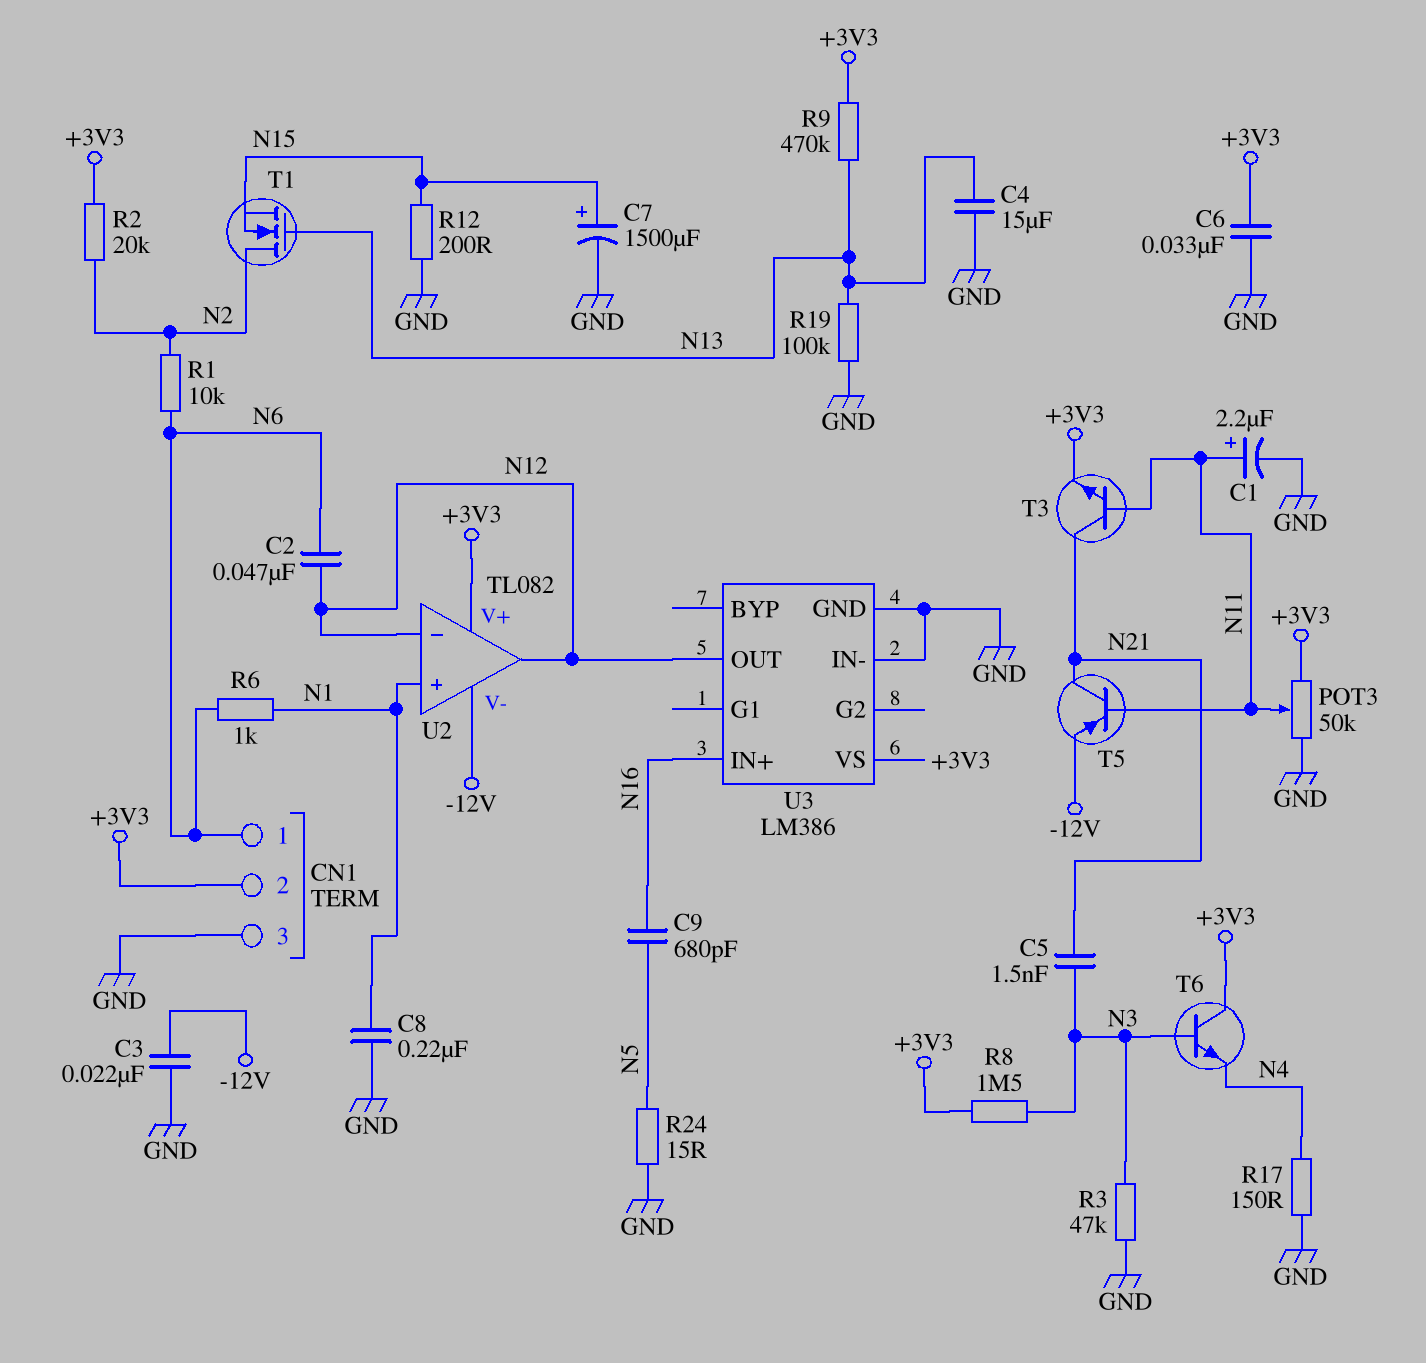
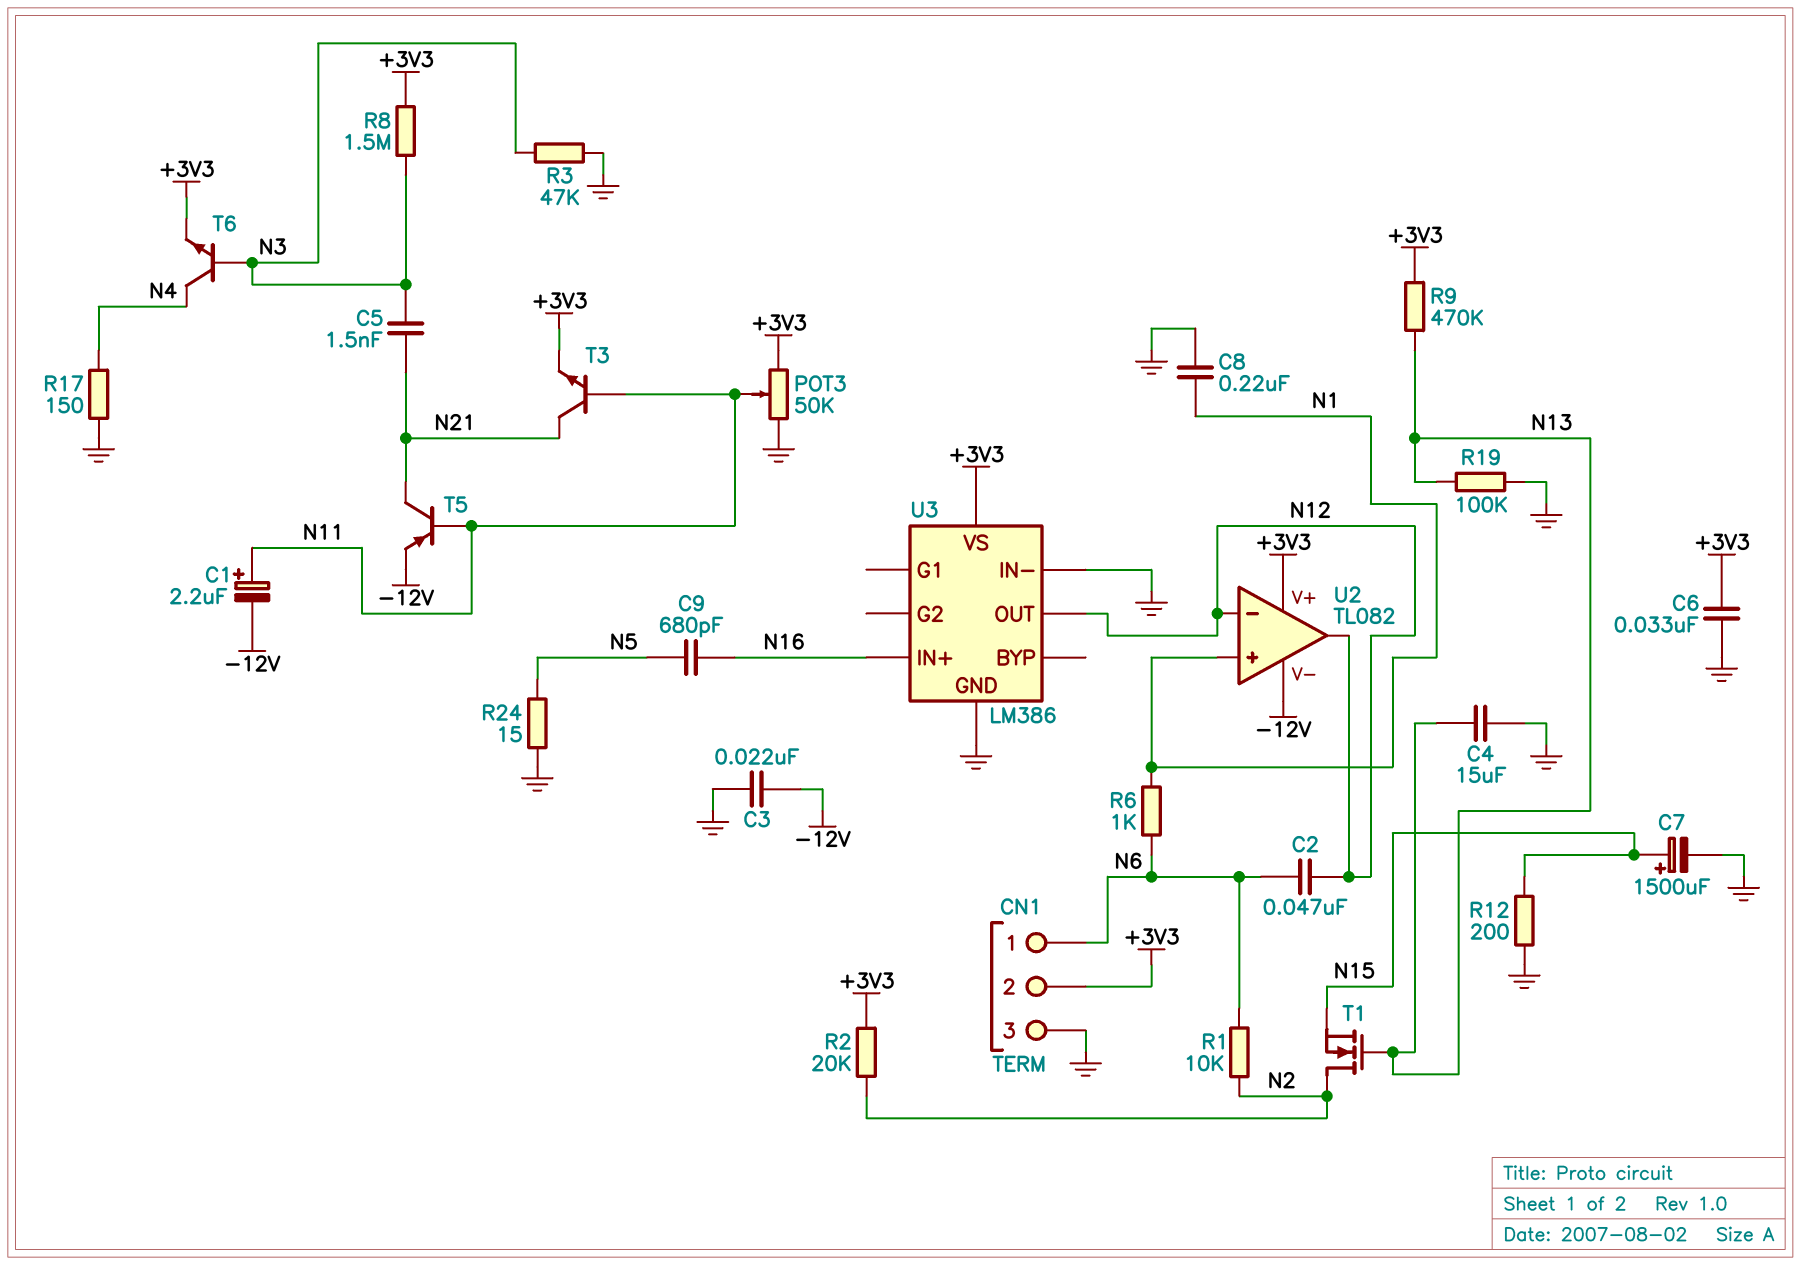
C1: 2.2uF (plus N11, minus GND) -> 2.2uF (plus N11, minus -12V)
T6: NPN (B N3, C +3V3, E N4) -> NPN (B N3, C N4, E +3V3)

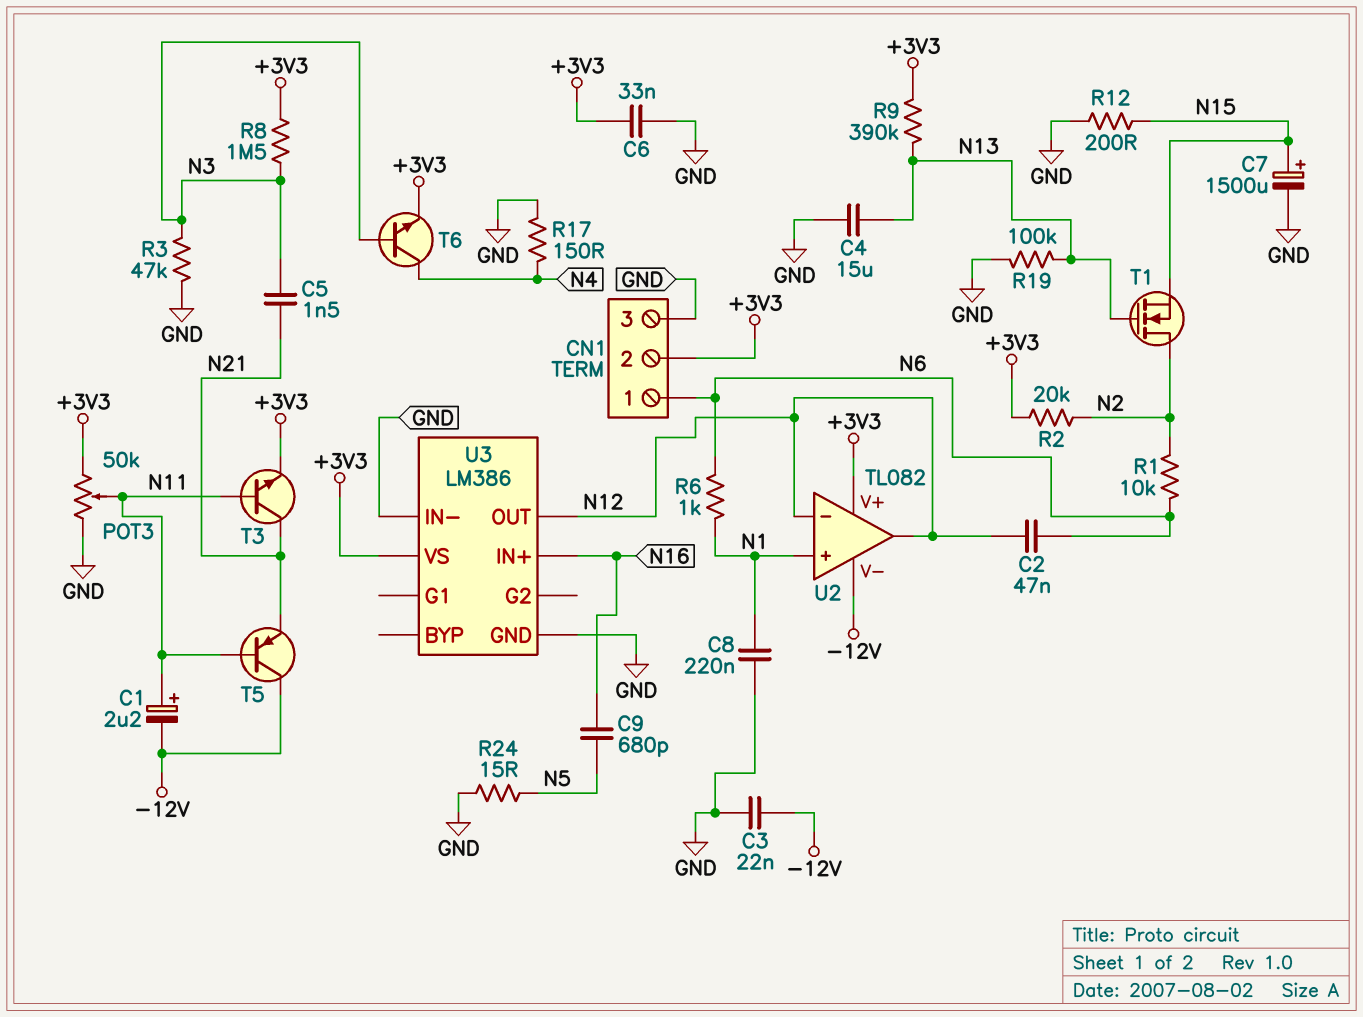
R9: 470k (+3V3, N13) -> 390k (+3V3, N13)
T5: PNP (B N11, C N21, E -12V) -> PNP (B N11, C -12V, E N21)

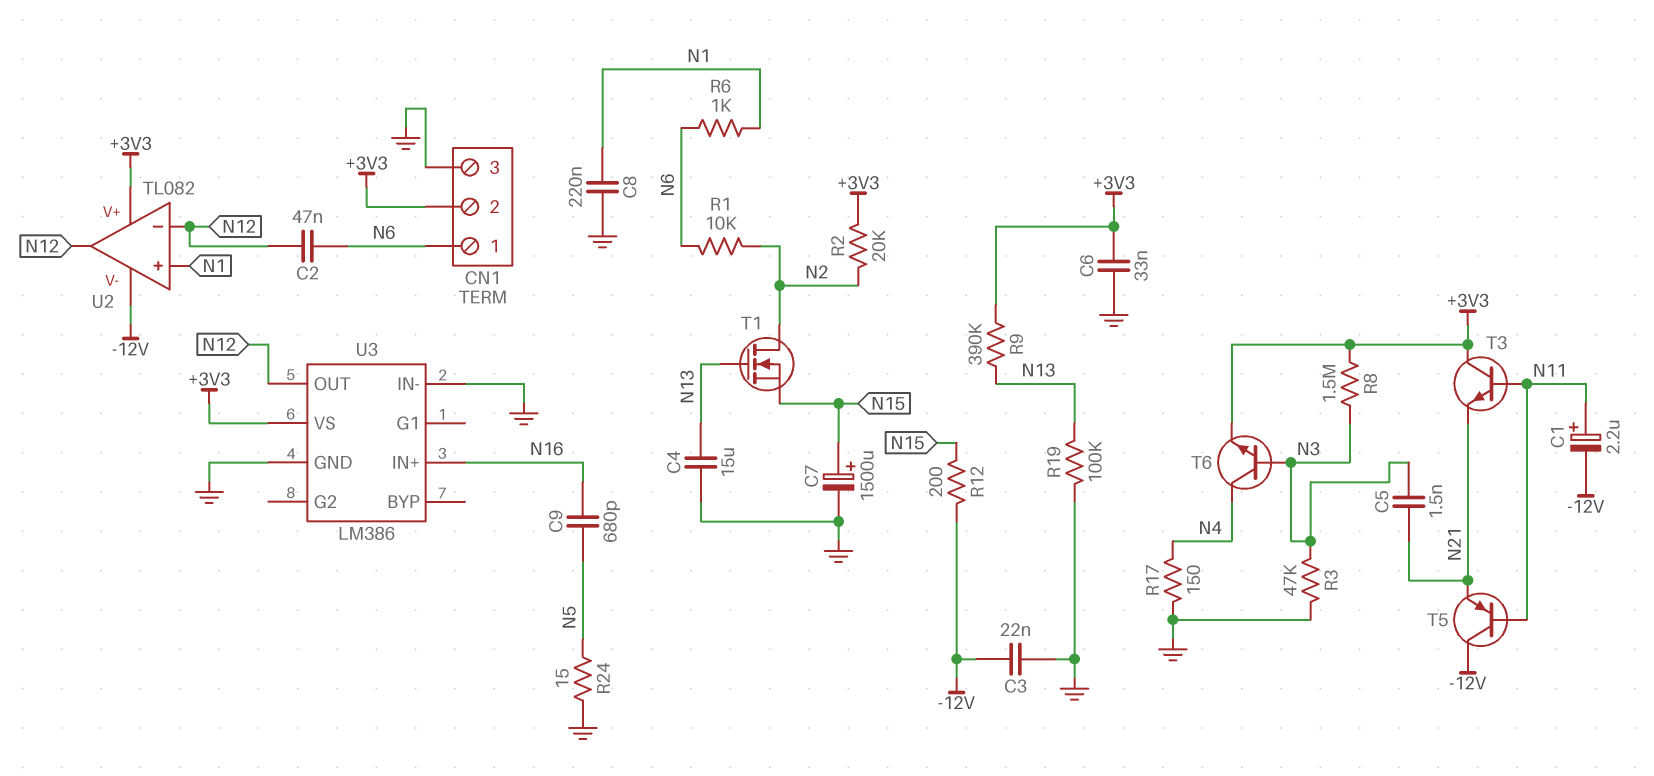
POT3: 50k (+3V3, GND, wiper N11) -> none
R12: 200 (GND, N15) -> 200 (-12V, N15)
T3: NPN (B N11, C N21, E +3V3) -> NPN (B N11, C +3V3, E N21)

